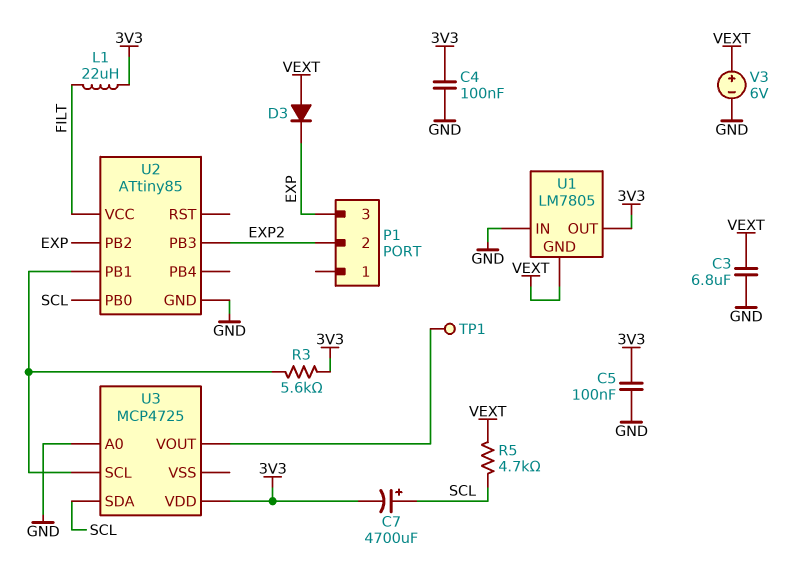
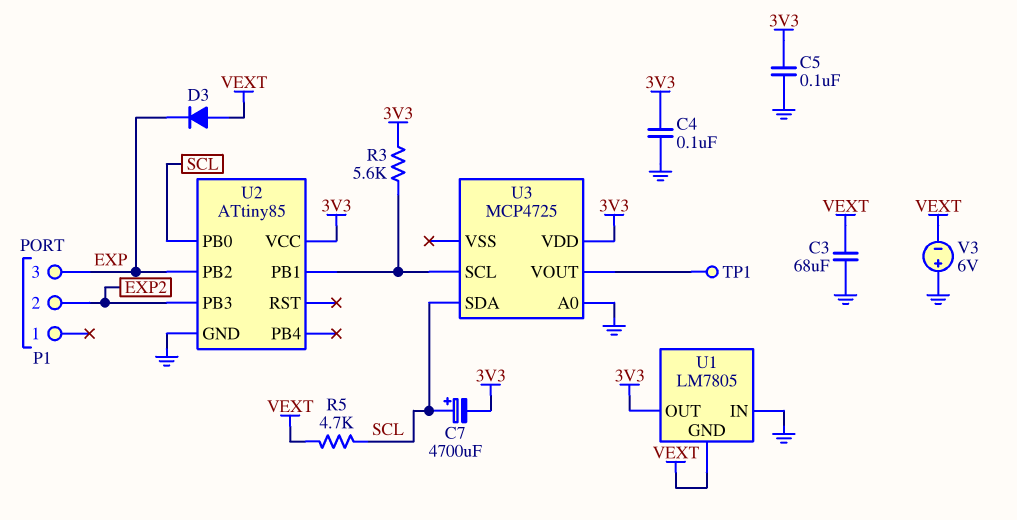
C3: 6.8uF (GND, VEXT) -> 68uF (GND, VEXT)
L1: 22uH (3V3, FILT) -> none
U2 pin VCC: FILT -> 3V3
V3: 6V (plus VEXT, minus GND) -> 6V (plus GND, minus VEXT)

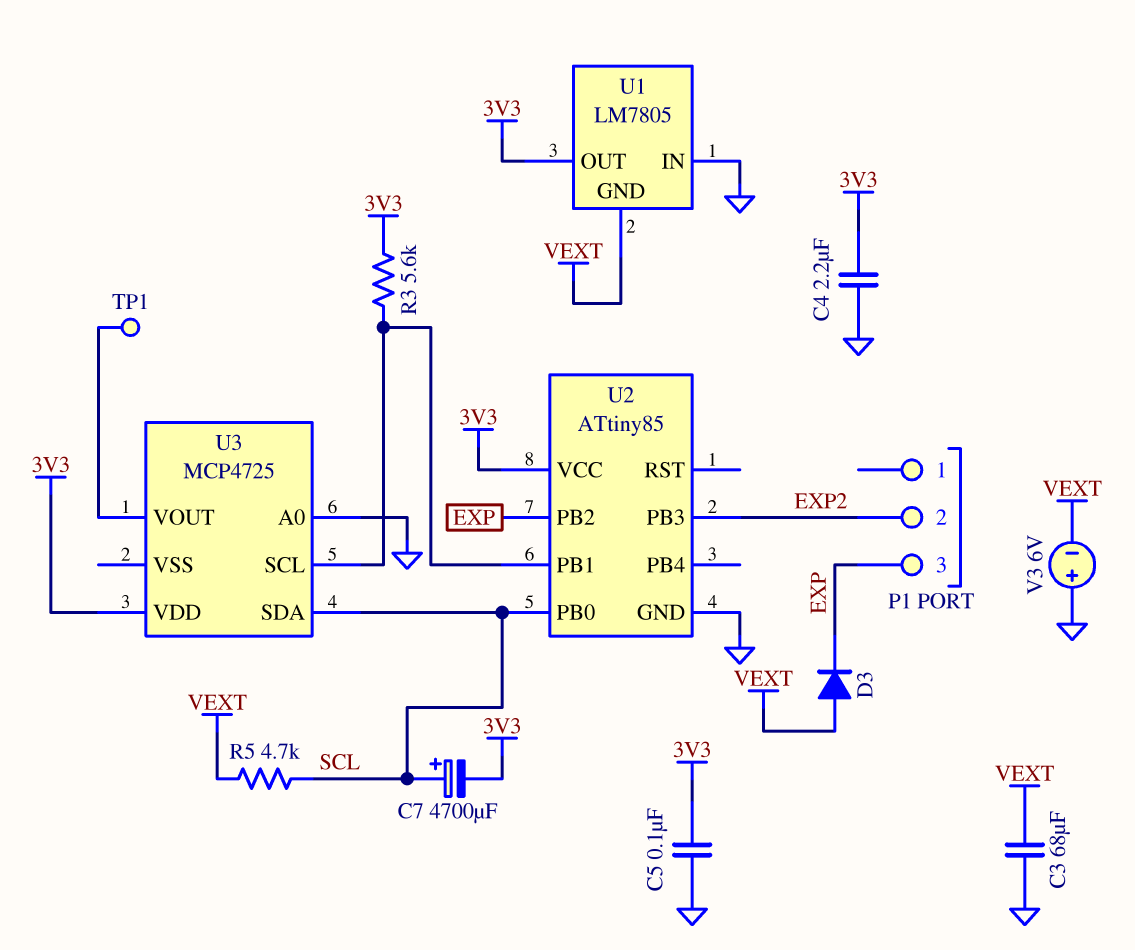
C4: 100nF (3V3, GND) -> 2.2uF (3V3, GND)

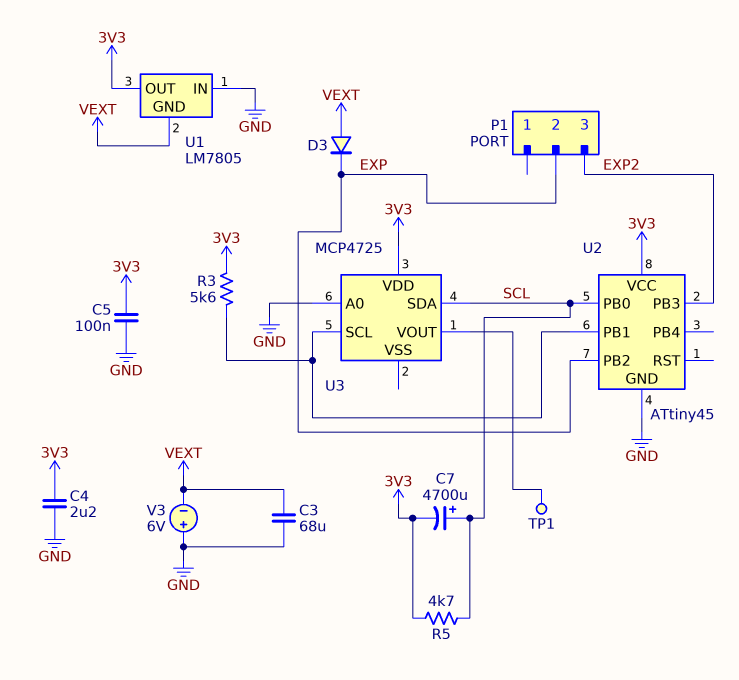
P1 pin 2: EXP2 -> EXP
P1 pin 3: EXP -> EXP2
R5: 4.7k (SCL, VEXT) -> 4.7k (3V3, SCL)
U2: ATtiny85 -> ATtiny45

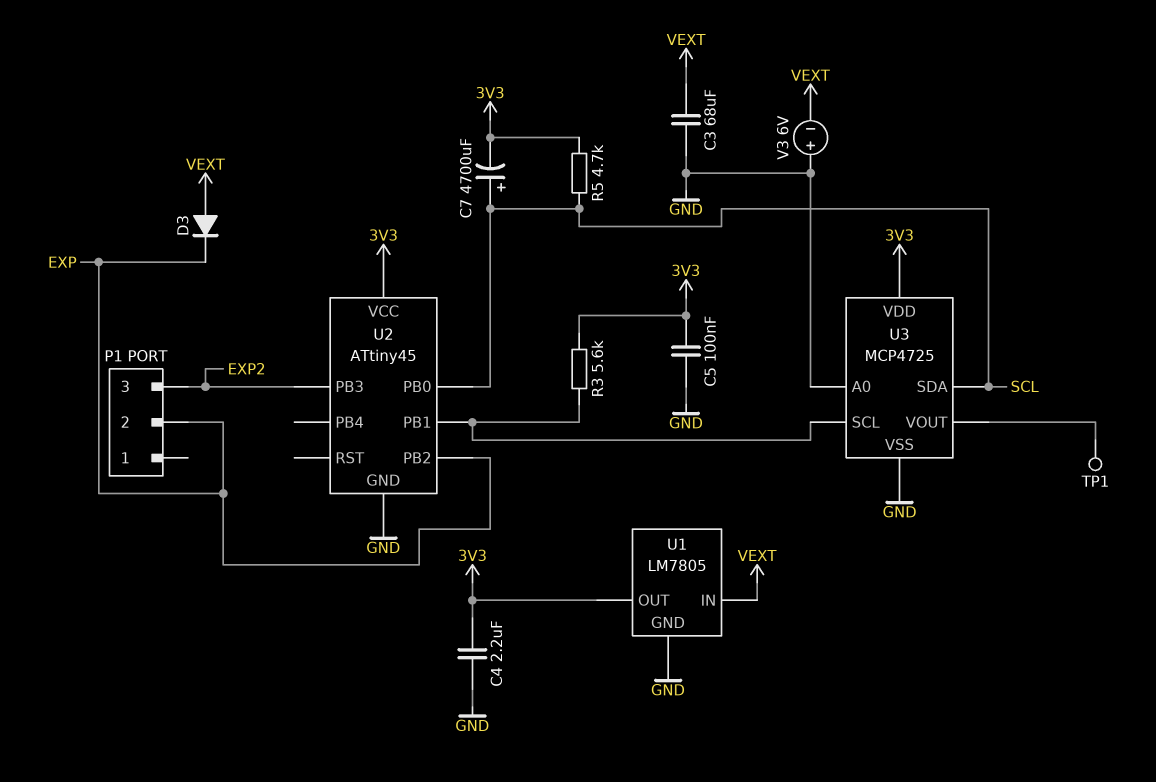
U1 pin GND: VEXT -> GND
U1 pin IN: GND -> VEXT
U3 pin VSS: none -> GND

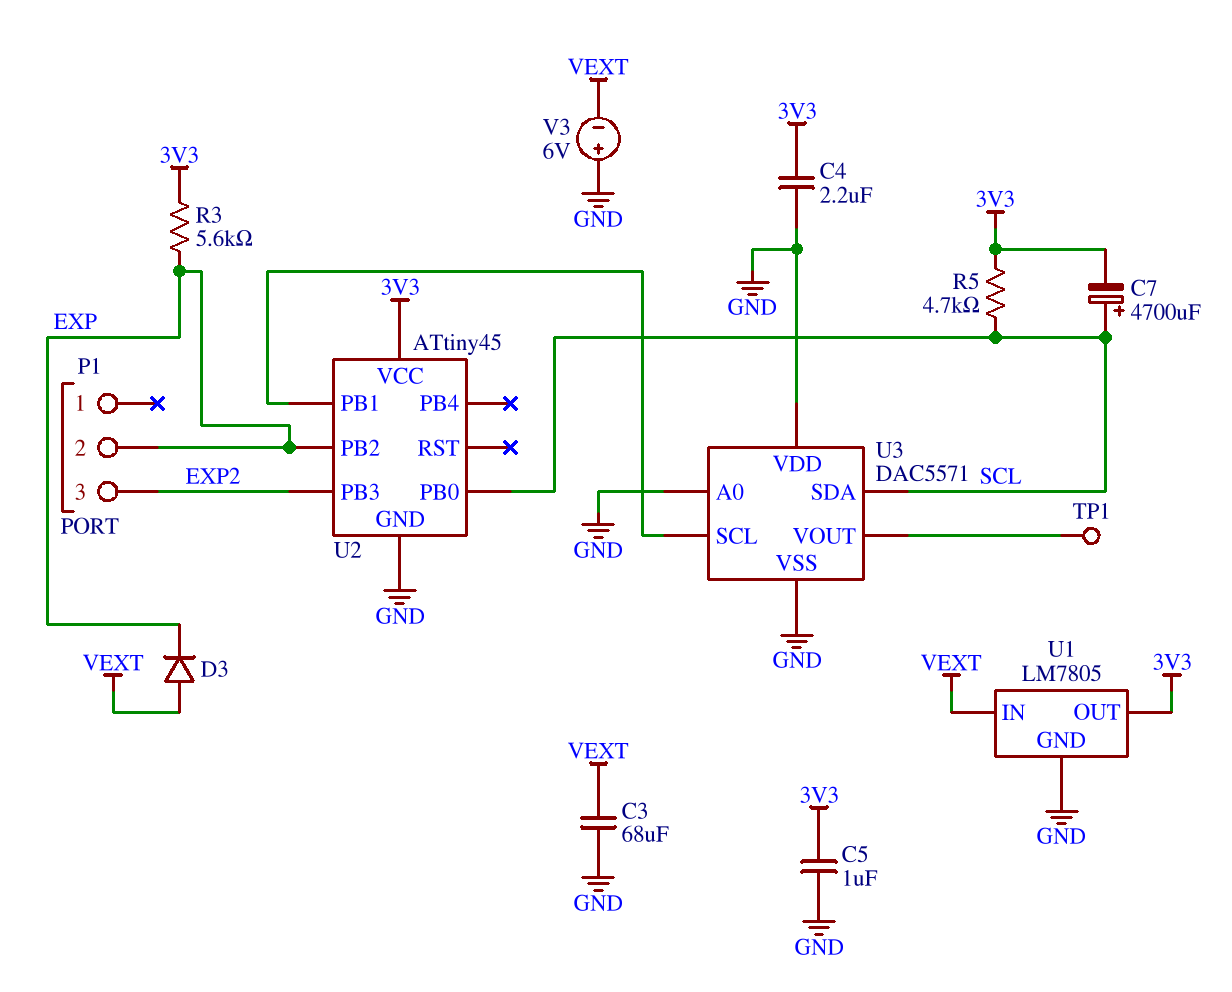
C5: 100nF (3V3, GND) -> 1uF (3V3, GND)
R3: 5.6k (3V3, U2/PB1) -> 5.6k (3V3, EXP)
U3: MCP4725 -> DAC5571
U3 pin VDD: 3V3 -> GND

